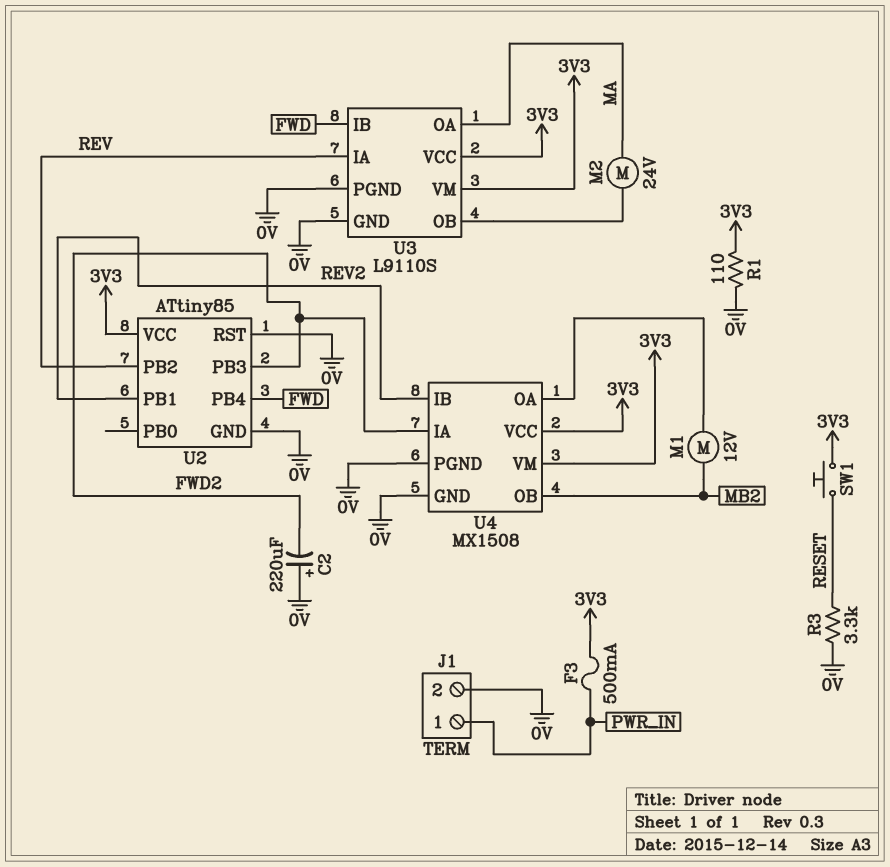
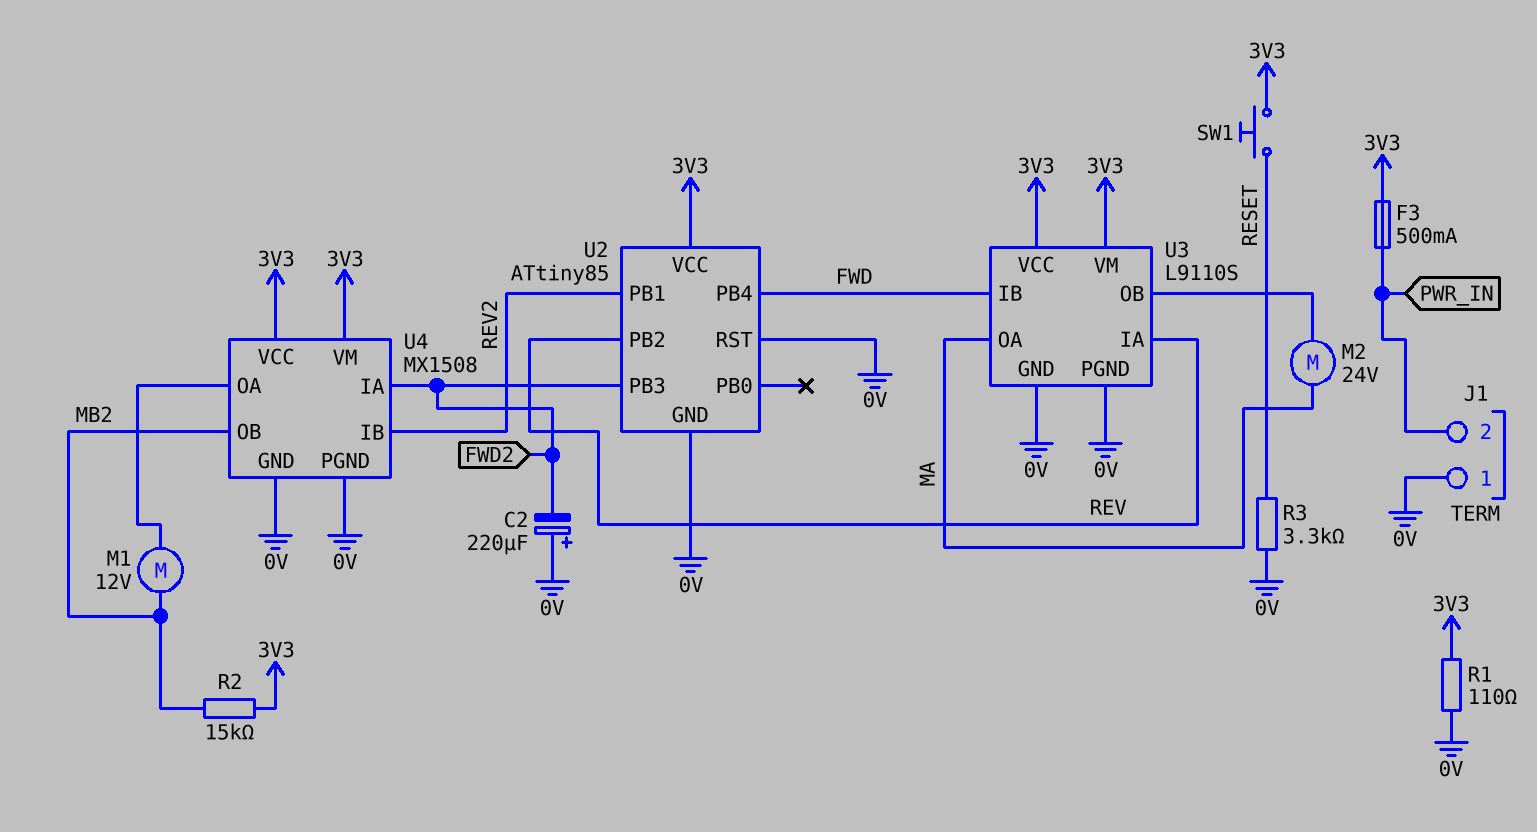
J1 pin 1: PWR_IN -> 0V
J1 pin 2: 0V -> PWR_IN
R2: none -> 15k (3V3, MB2)

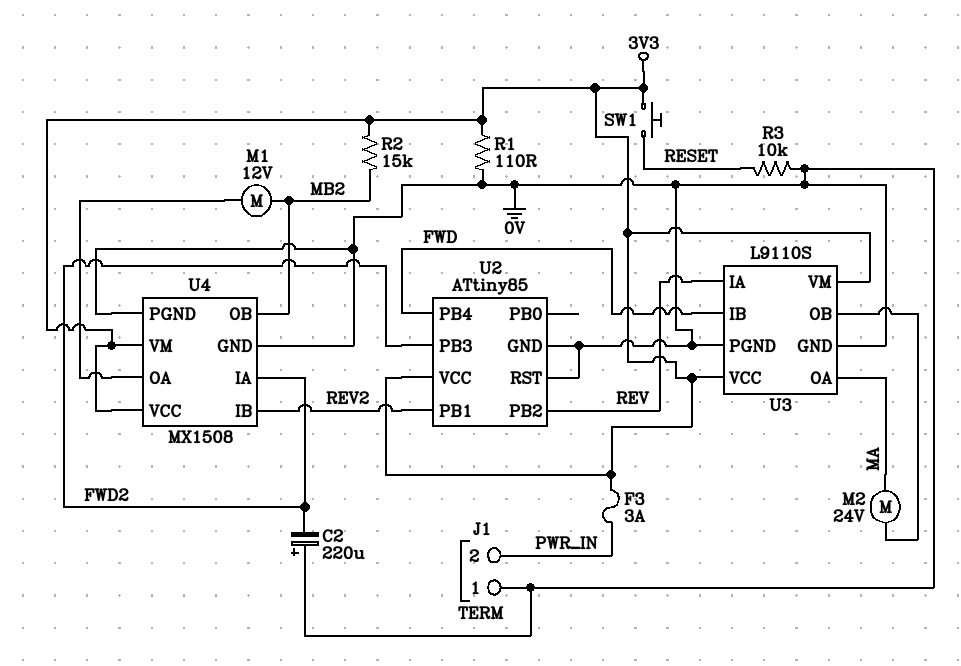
F3: 500mA (3V3, PWR_IN) -> 3A (3V3, PWR_IN)
R3: 3.3k (0V, RESET) -> 10k (0V, RESET)

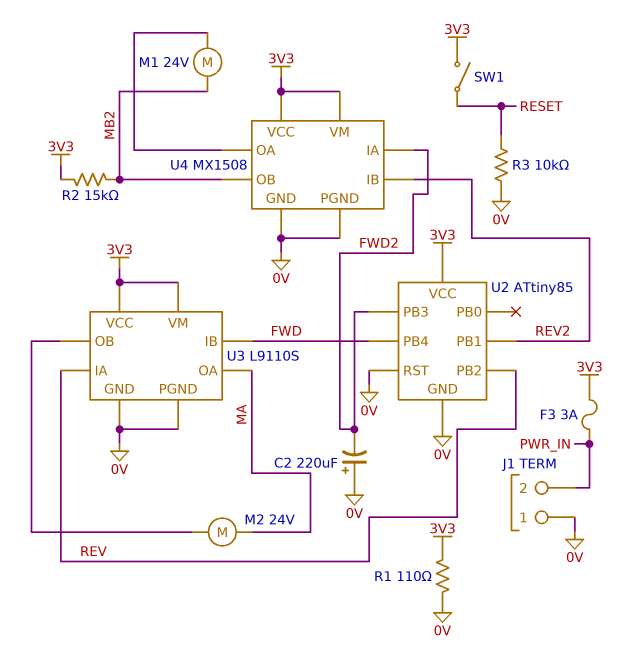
M1: motor 12V (MB2, U4/OA) -> motor 24V (MB2, U4/OA)
SW1: button (3V3, RESET) -> switch (3V3, RESET)

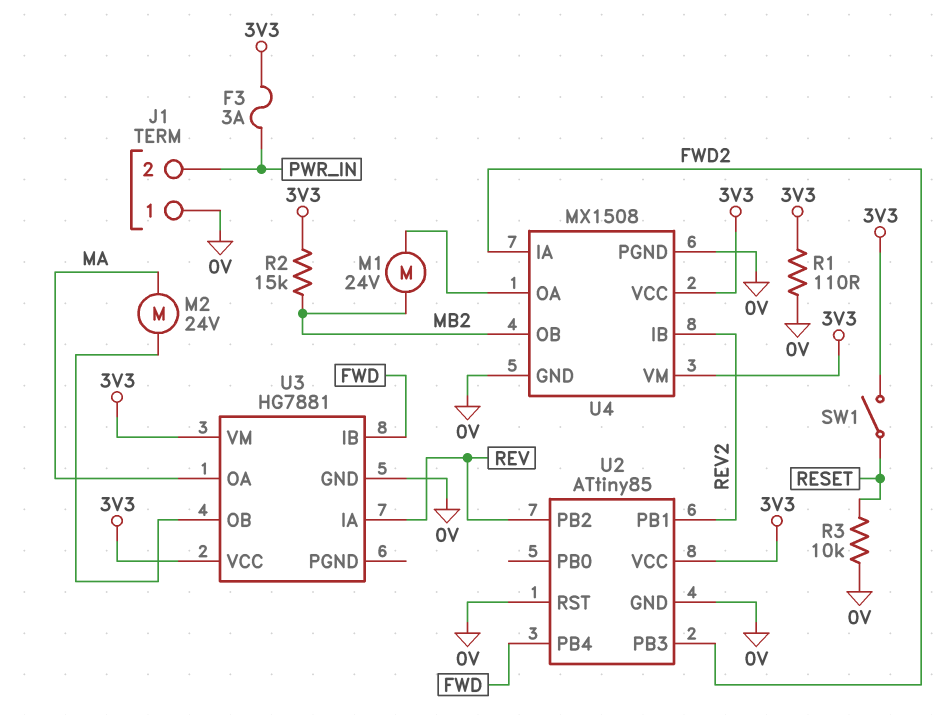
C2: 220uF (plus 0V, minus FWD2) -> none
U3: L9110S -> HG7881
U3 pin PGND: 0V -> none

